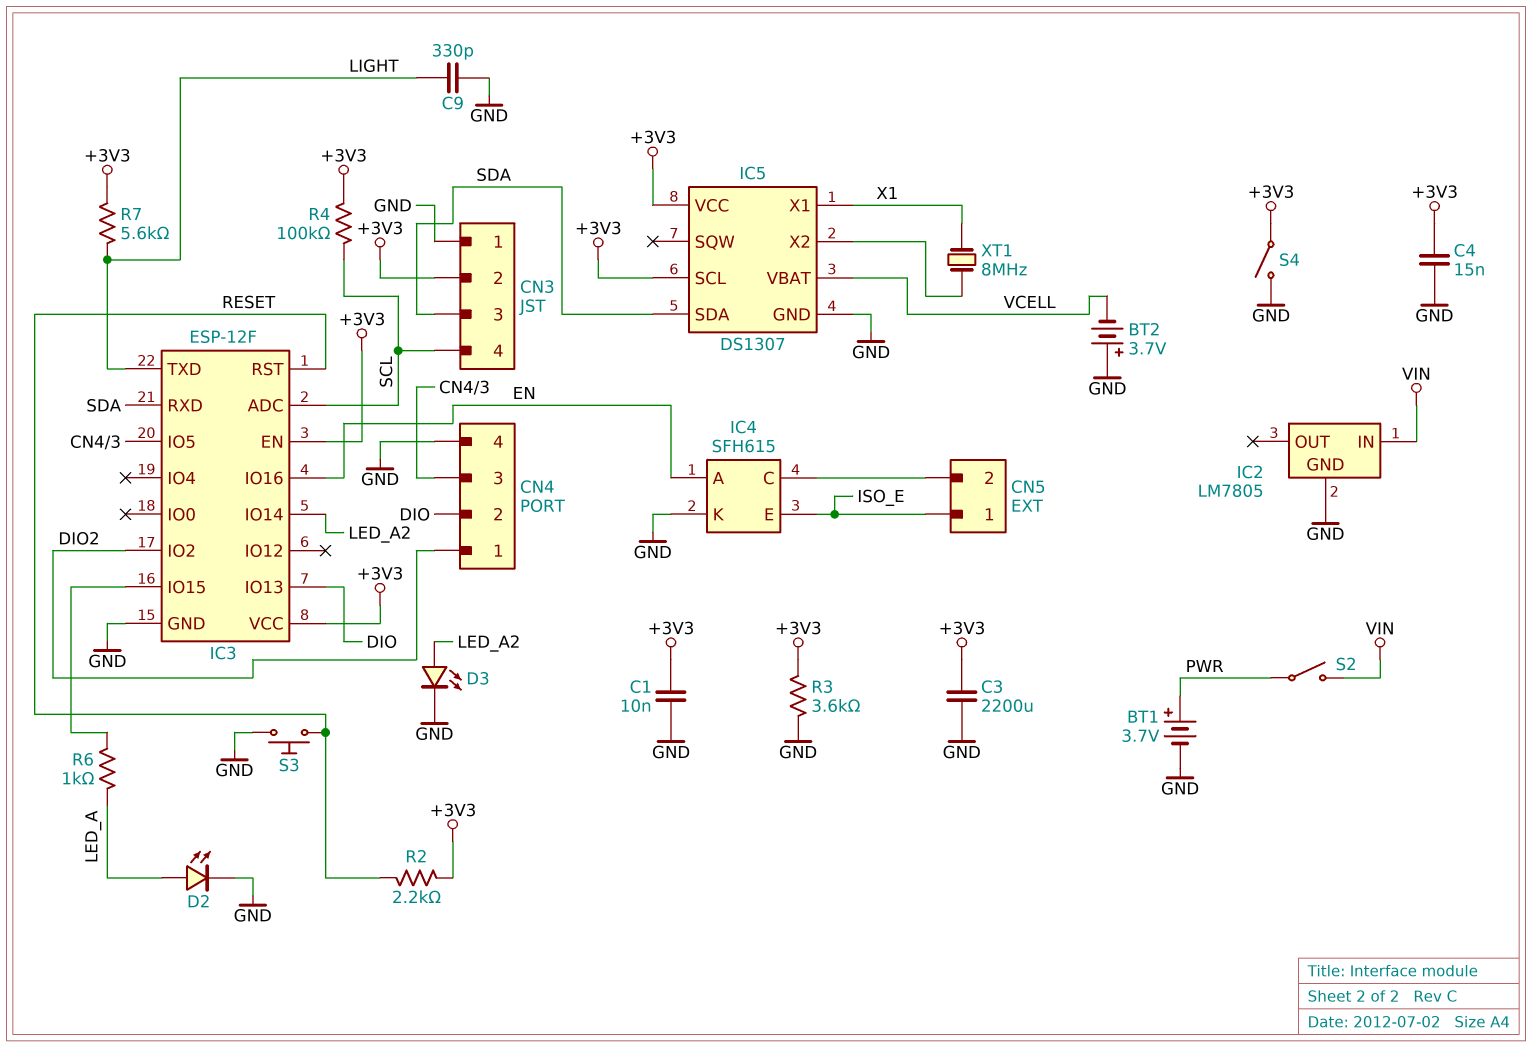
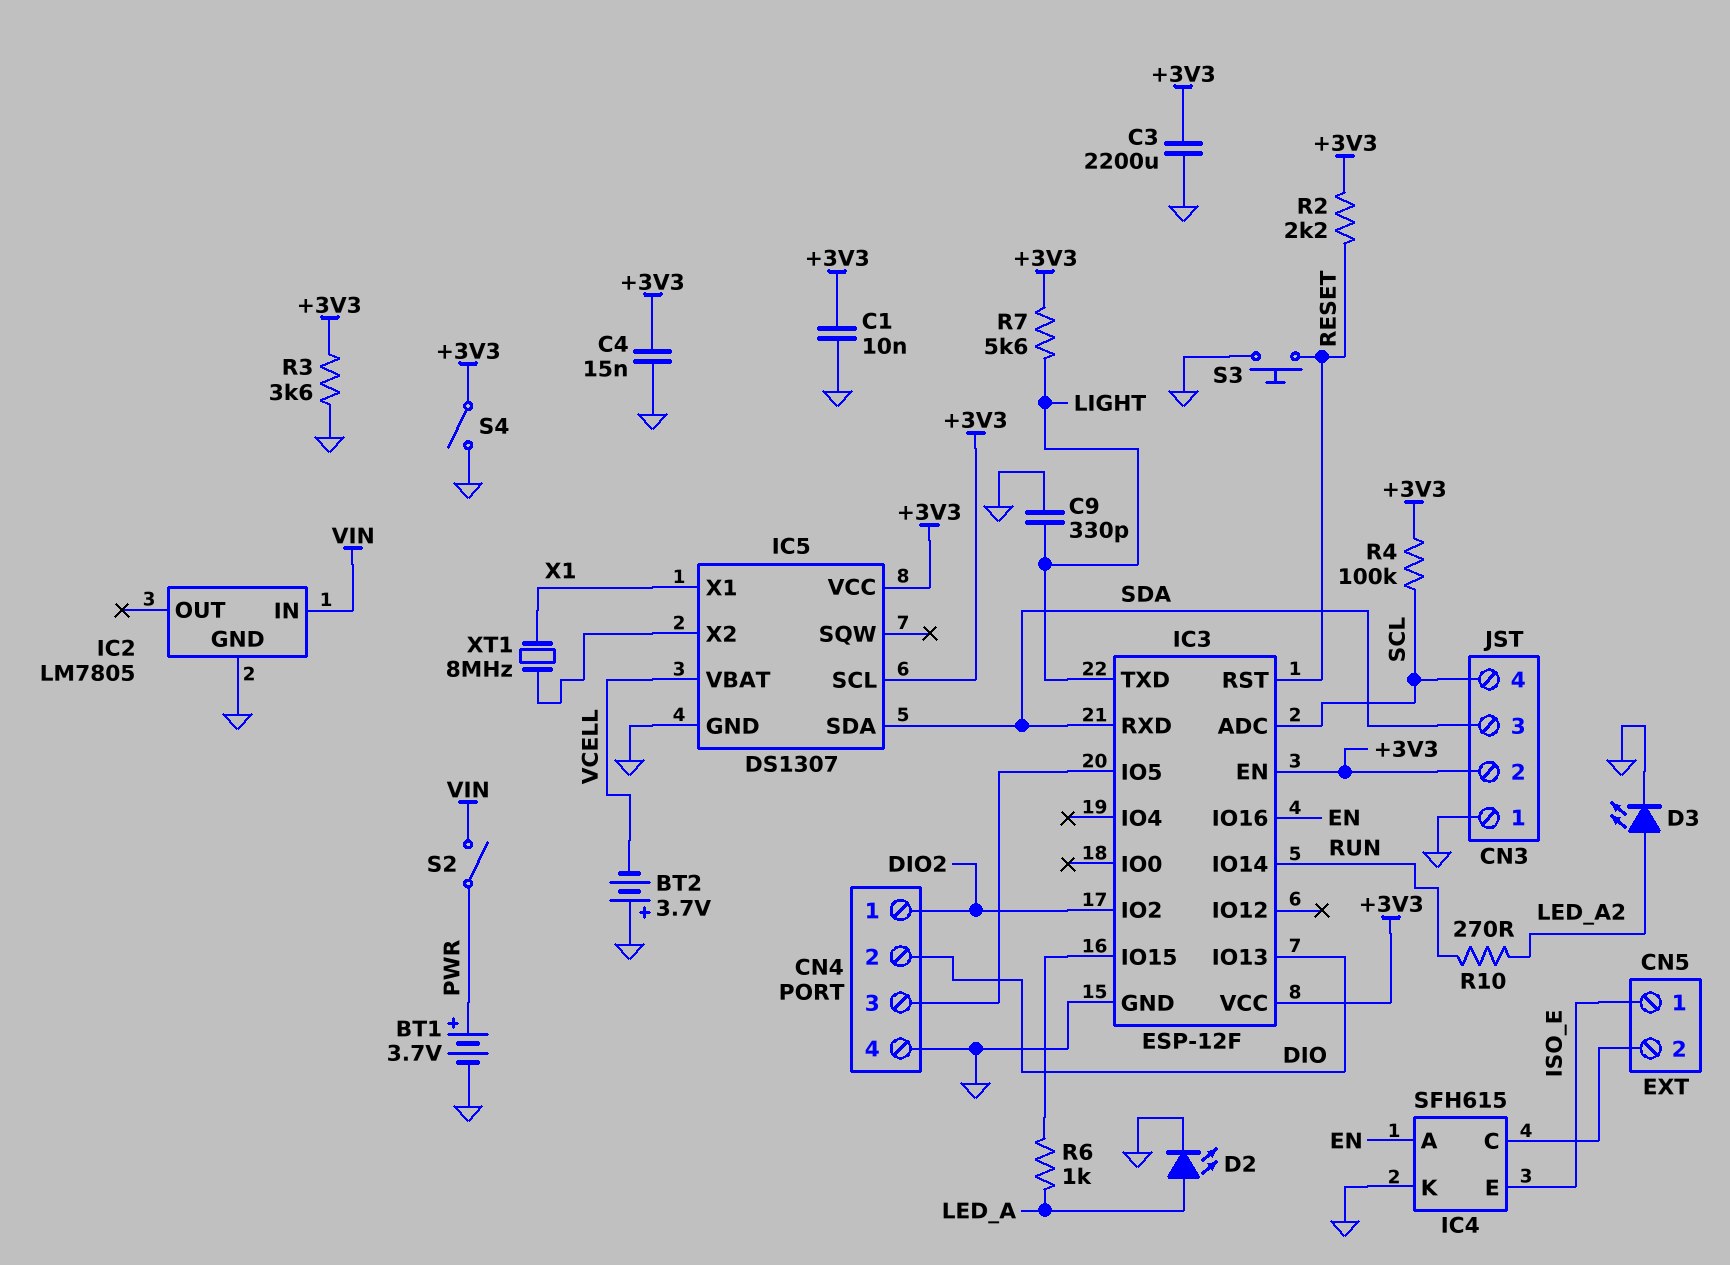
IC3 pin IO14: LED_A2 -> RUN
R10: none -> 270 (LED_A2, RUN)

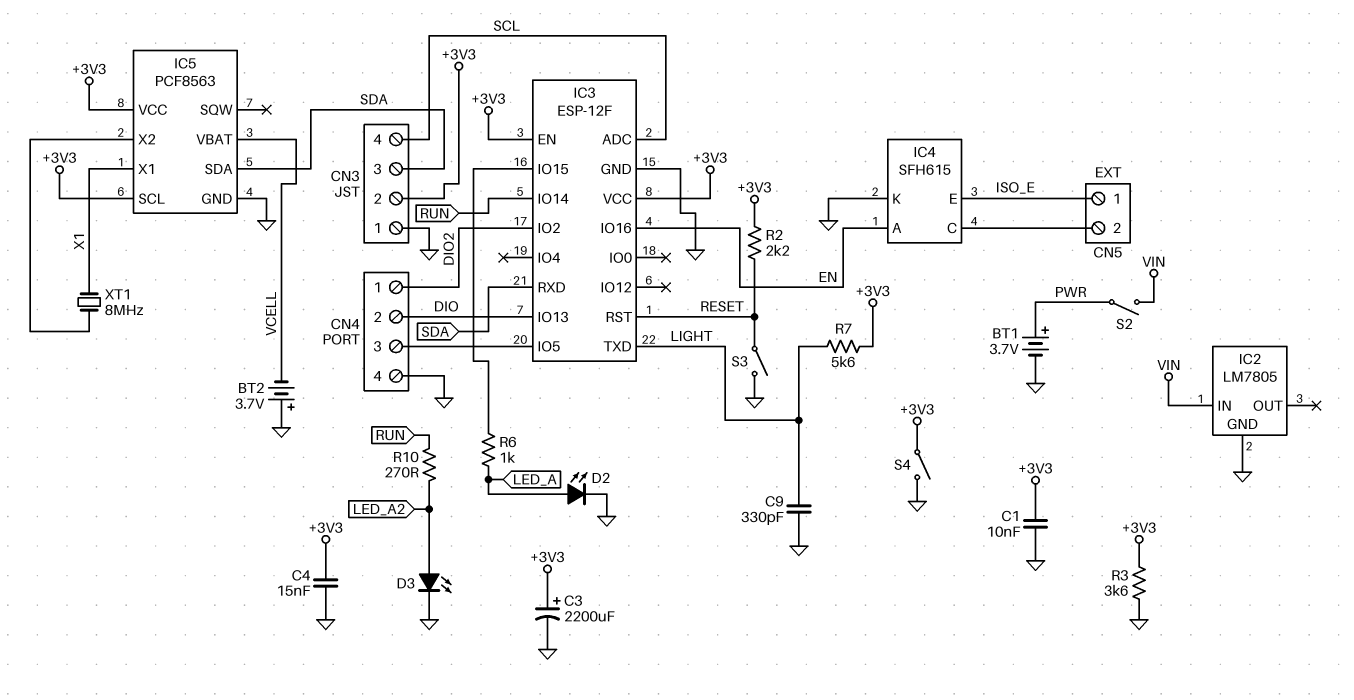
C3: 2200uF (+3V3, GND) -> 2200uF (plus +3V3, minus GND)
IC5: DS1307 -> PCF8563
R4: 100k (+3V3, SCL) -> none
S3: button (GND, RESET) -> switch (GND, RESET)

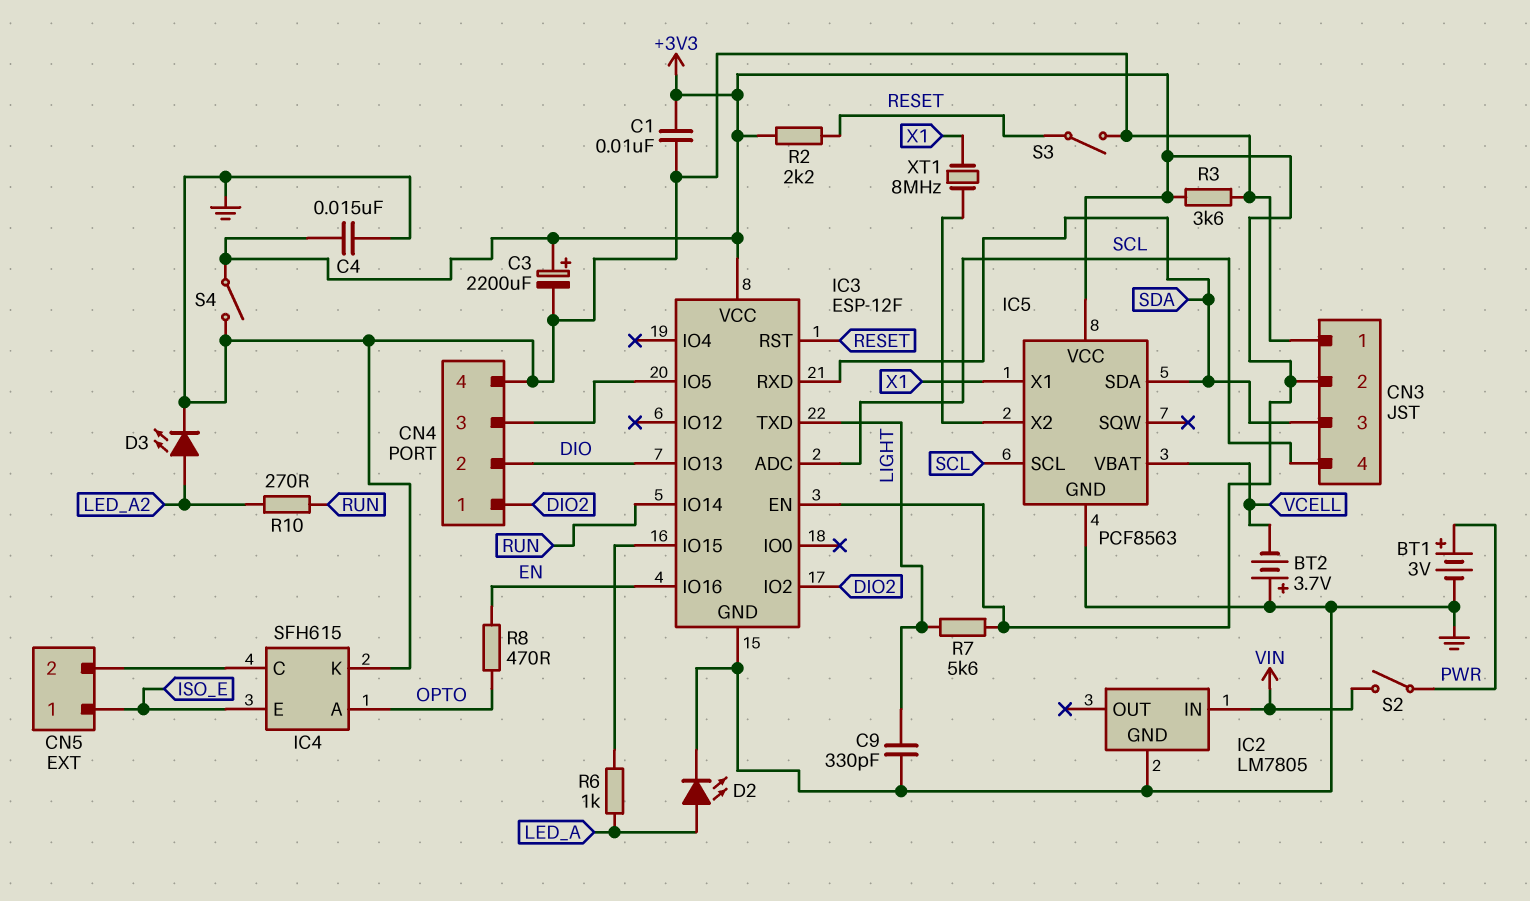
BT1: 3.7V (plus PWR, minus GND) -> 3V (plus PWR, minus GND)
IC4 pin A: EN -> OPTO
IC5 pin SCL: +3V3 -> SCL
R8: none -> 470 (EN, OPTO)

